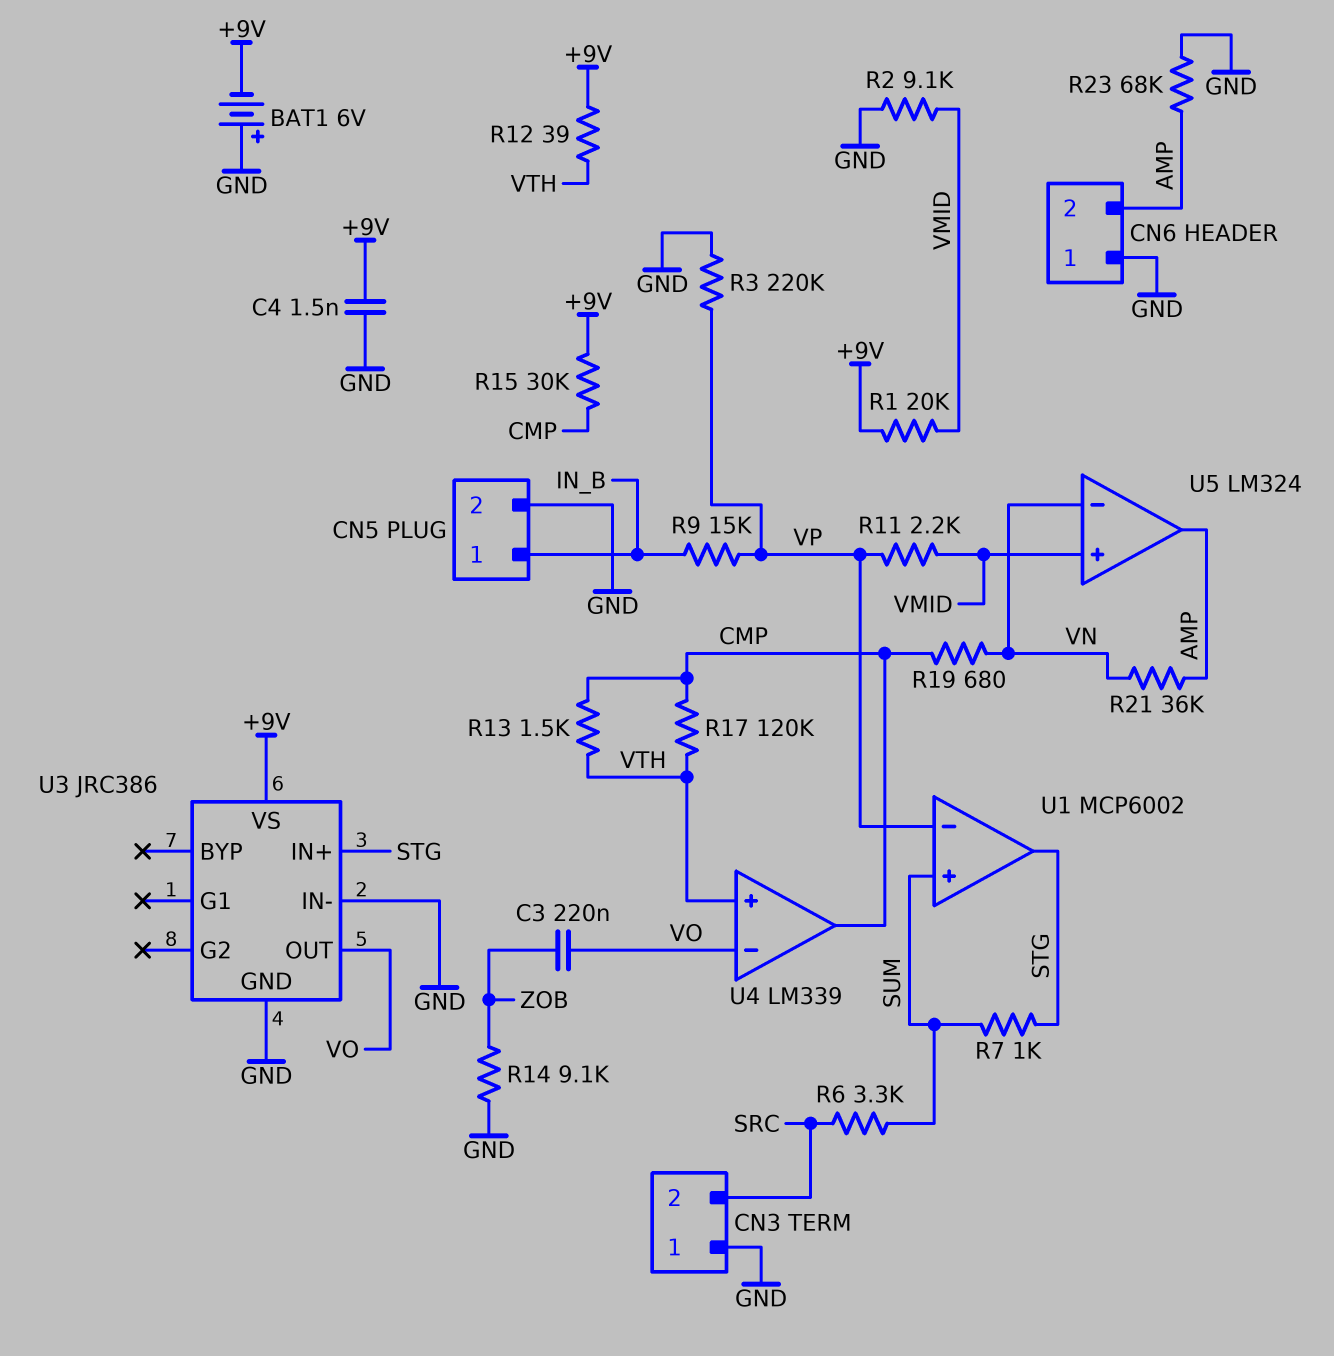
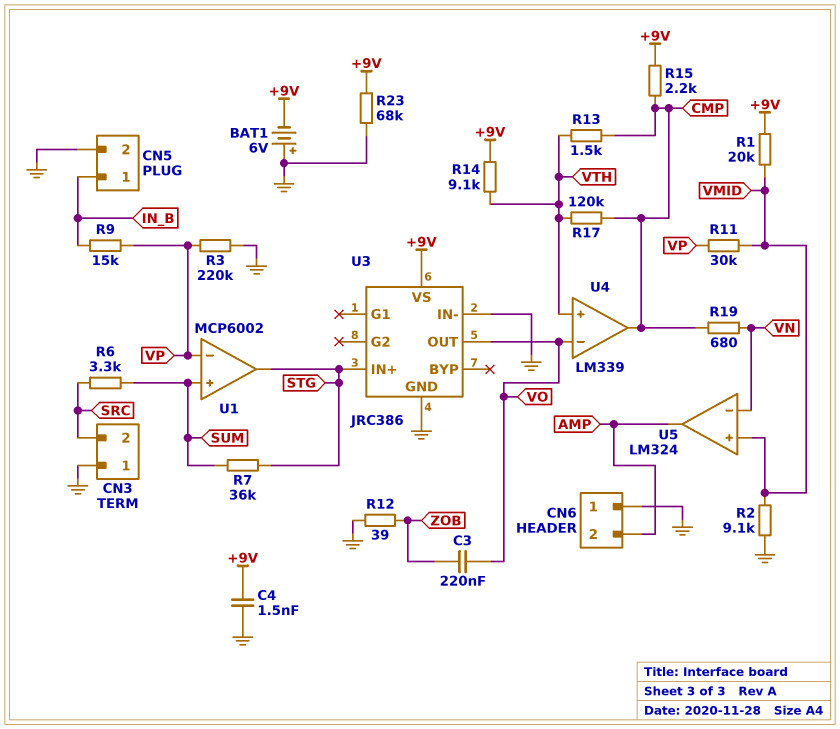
R7: 1k (STG, SUM) -> 36k (STG, SUM)
R11: 2.2k (VMID, VP) -> 30k (VMID, VP)
R12: 39 (+9V, VTH) -> 39 (GND, ZOB)
R14: 9.1k (GND, ZOB) -> 9.1k (+9V, VTH)
R15: 30k (+9V, CMP) -> 2.2k (+9V, CMP)
R21: 36k (AMP, VN) -> none
R23: 68k (AMP, GND) -> 68k (+9V, GND)

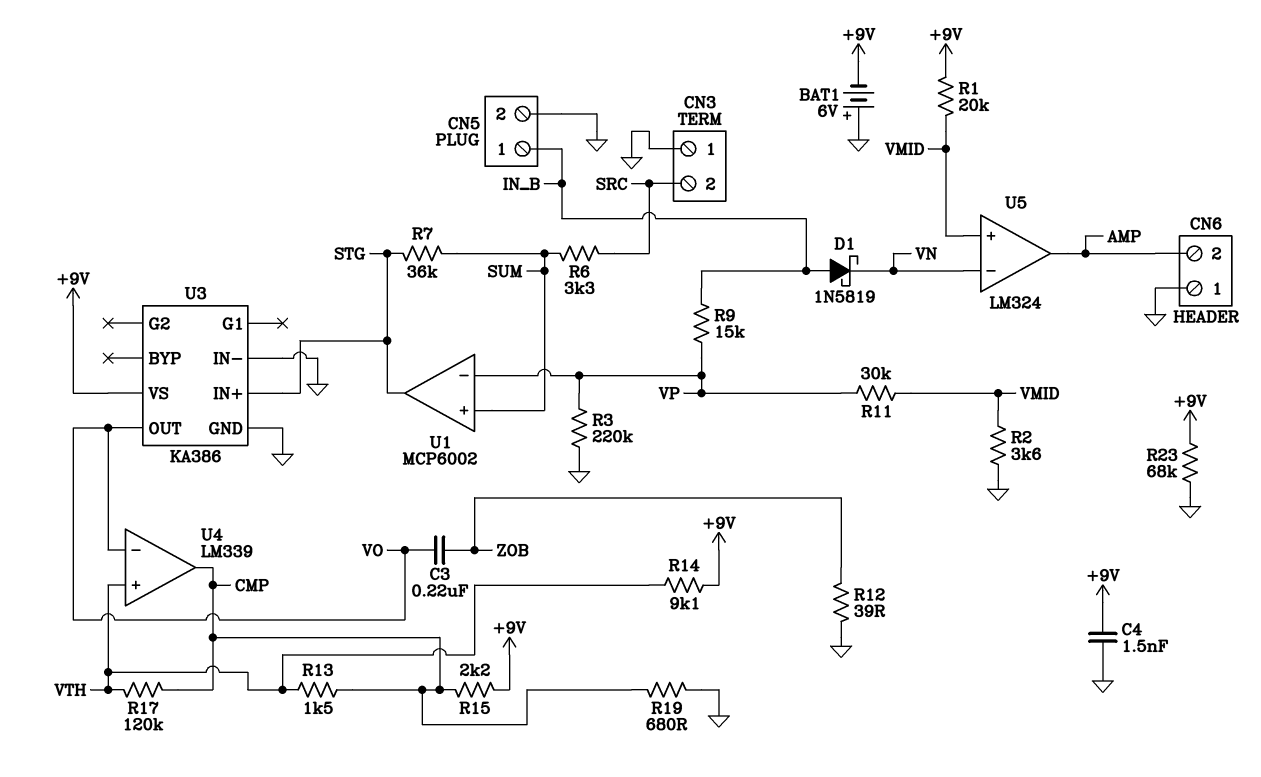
D1: none -> schottky 1N5819 (A IN_B, K VN)
R2: 9.1k (GND, VMID) -> 3.6k (GND, VMID)
R19: 680 (CMP, VN) -> 680 (CMP, GND)
U3: JRC386 -> KA386

